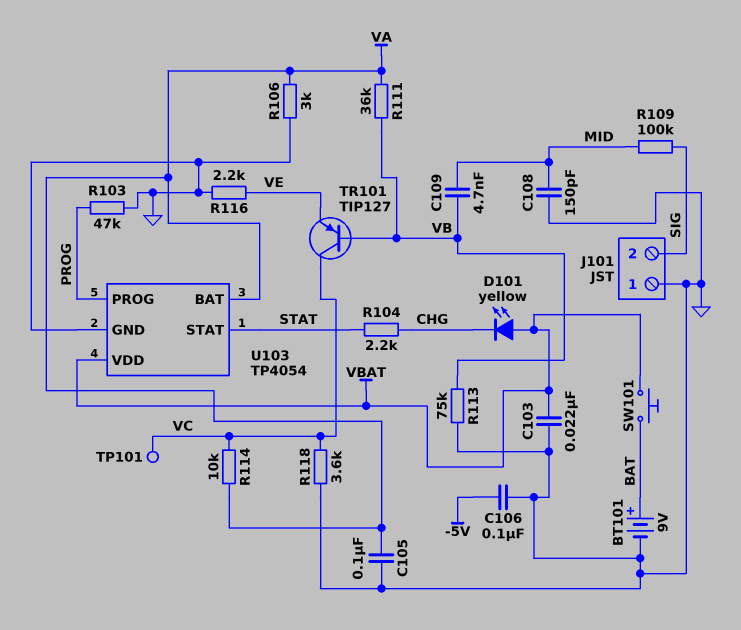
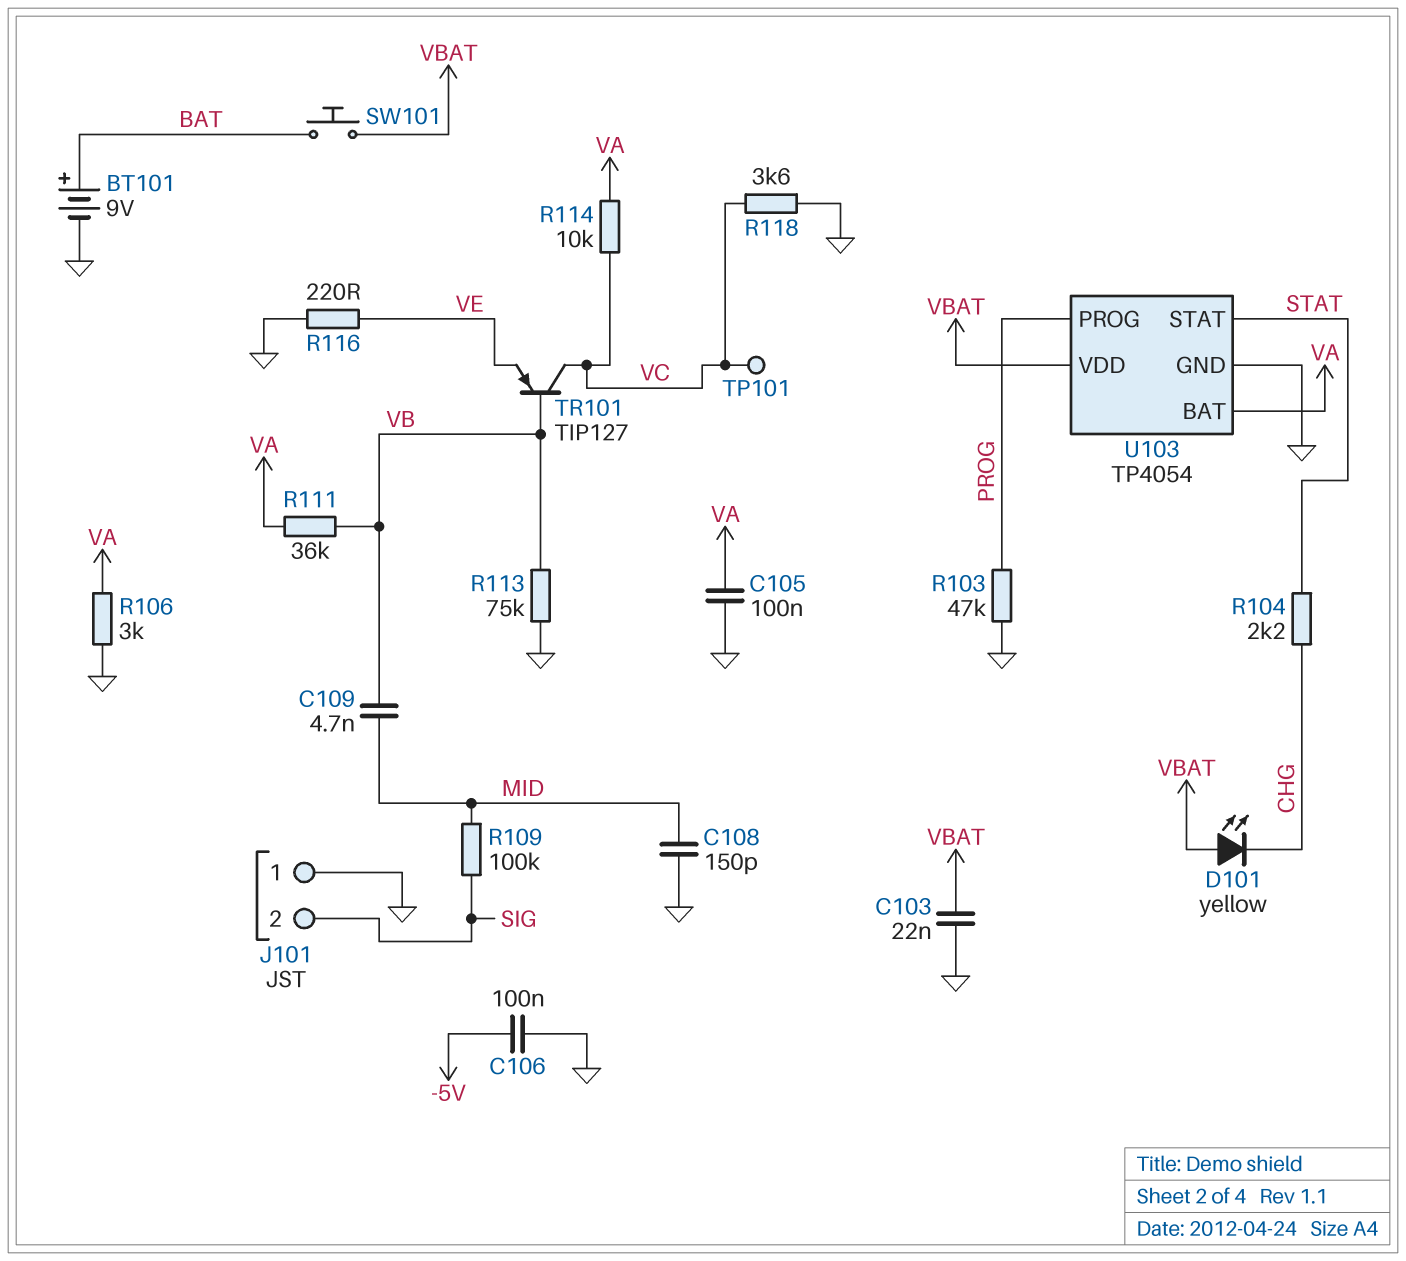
R116: 2.2k (GND, VE) -> 220 (GND, VE)

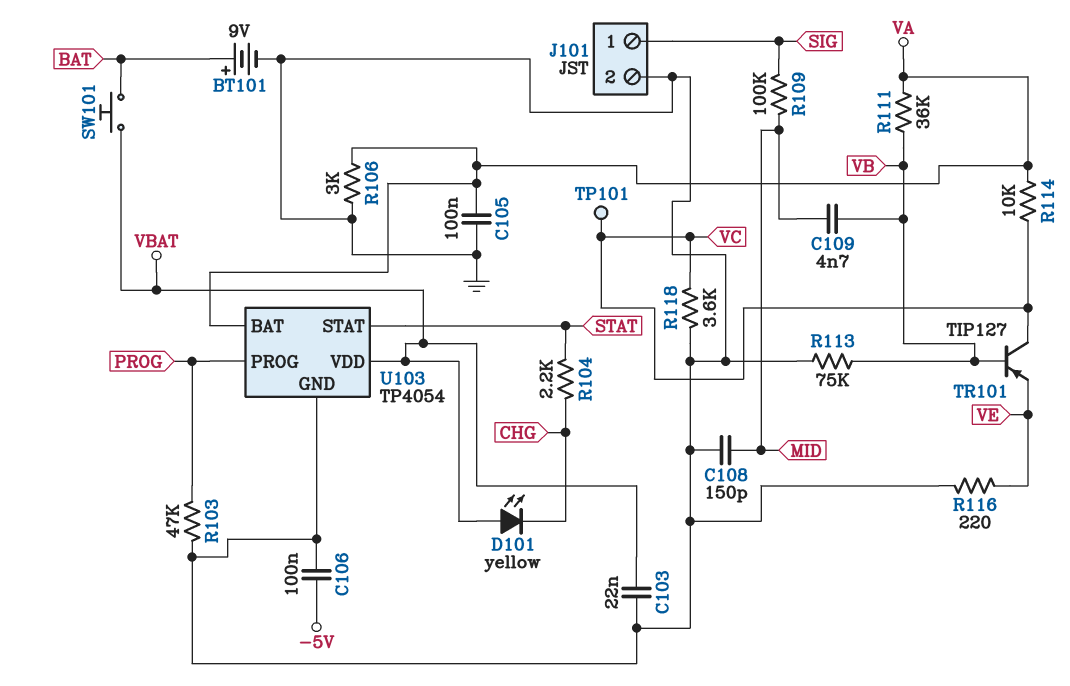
J101 pin 1: GND -> SIG
J101 pin 2: SIG -> GND

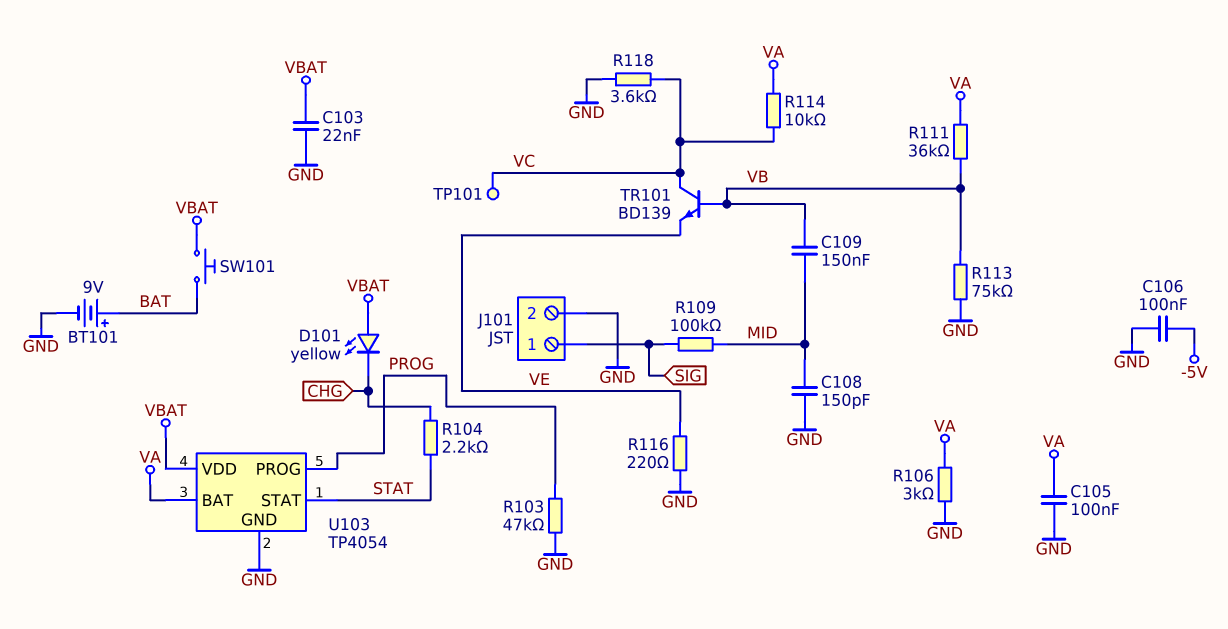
C109: 4.7nF (MID, VB) -> 150nF (MID, VB)
TR101: PNP TIP127 (B VB, C VC, E VE) -> NPN BD139 (B VB, C VC, E VE)

